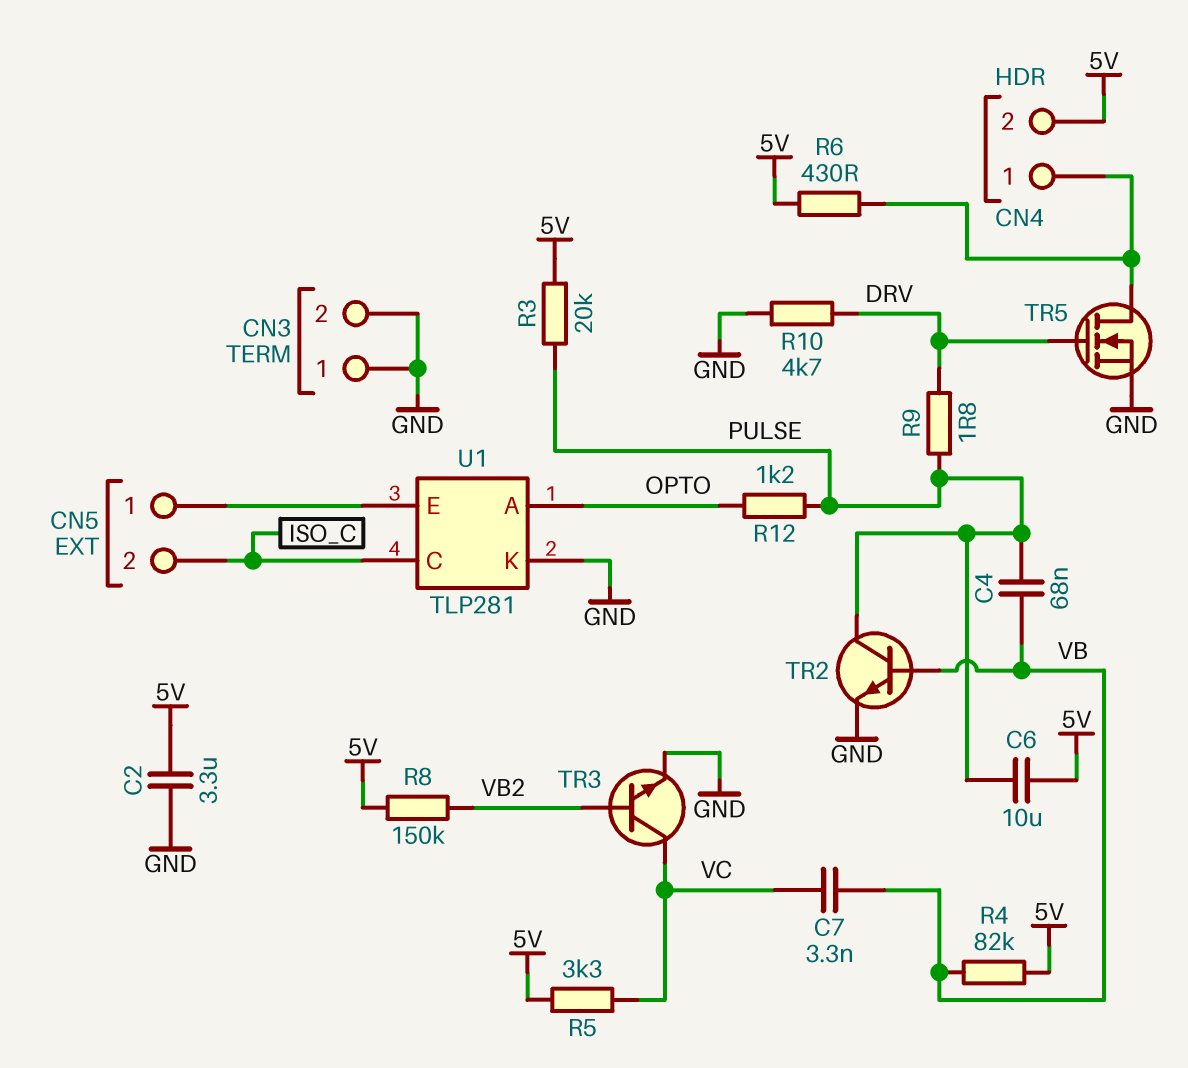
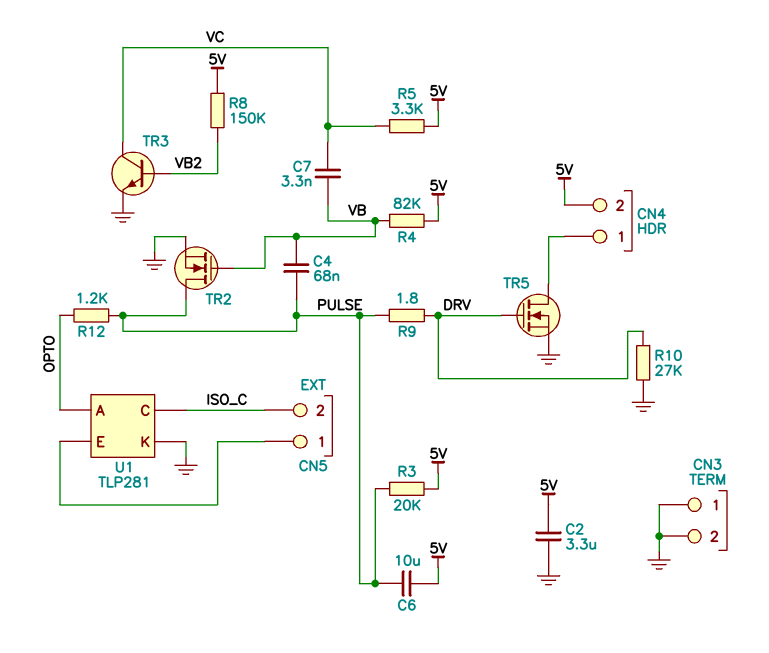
R6: 430 (5V, CN4/1) -> none
R10: 4.7k (DRV, GND) -> 27k (DRV, GND)
TR2: NPN (B VB, C PULSE, E GND) -> NMOS (G VB, D PULSE, S GND)

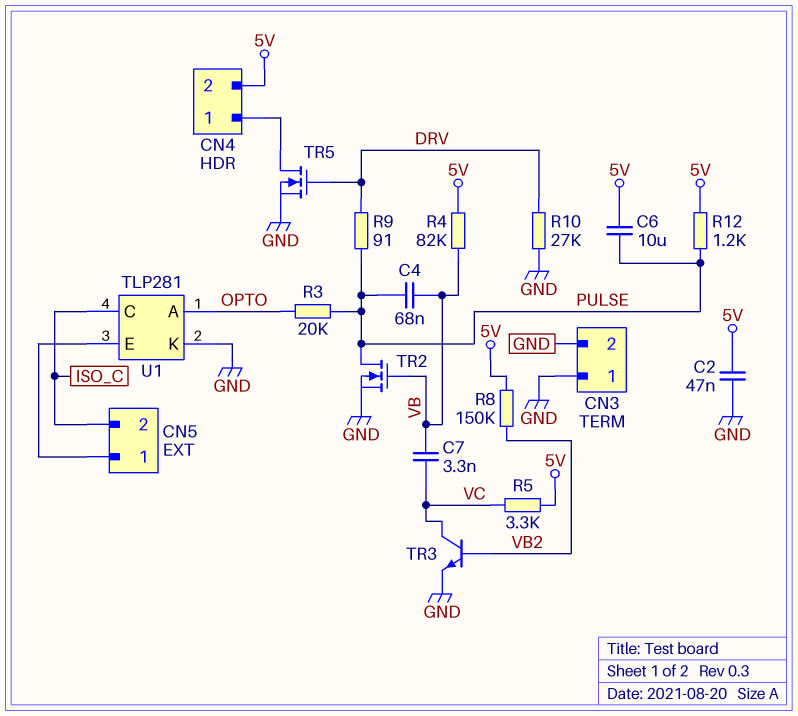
C2: 3.3uF (5V, GND) -> 47nF (5V, GND)
R3: 20k (5V, PULSE) -> 20k (OPTO, PULSE)
R9: 1.8 (DRV, PULSE) -> 91 (DRV, PULSE)
R12: 1.2k (OPTO, PULSE) -> 1.2k (5V, PULSE)

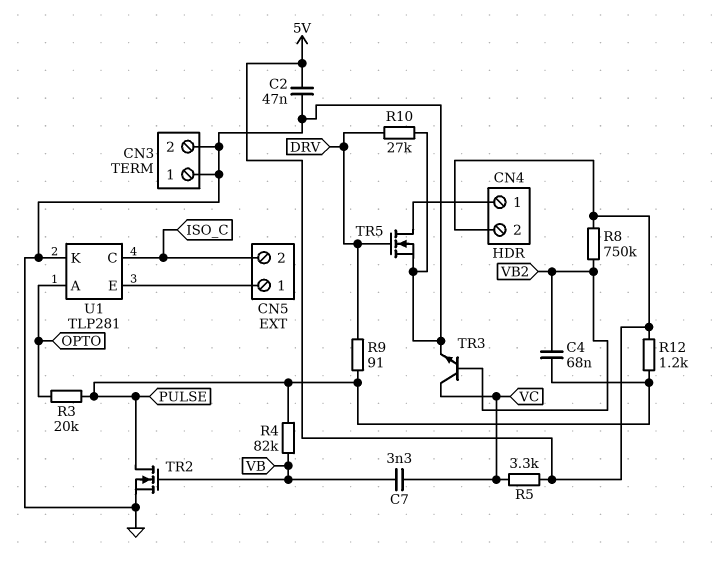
C4: 68nF (PULSE, VB) -> 68nF (PULSE, VB2)
C6: 10uF (5V, PULSE) -> none
R4: 82k (5V, VB) -> 82k (PULSE, VB)
R8: 150k (5V, VB2) -> 750k (5V, VB2)

